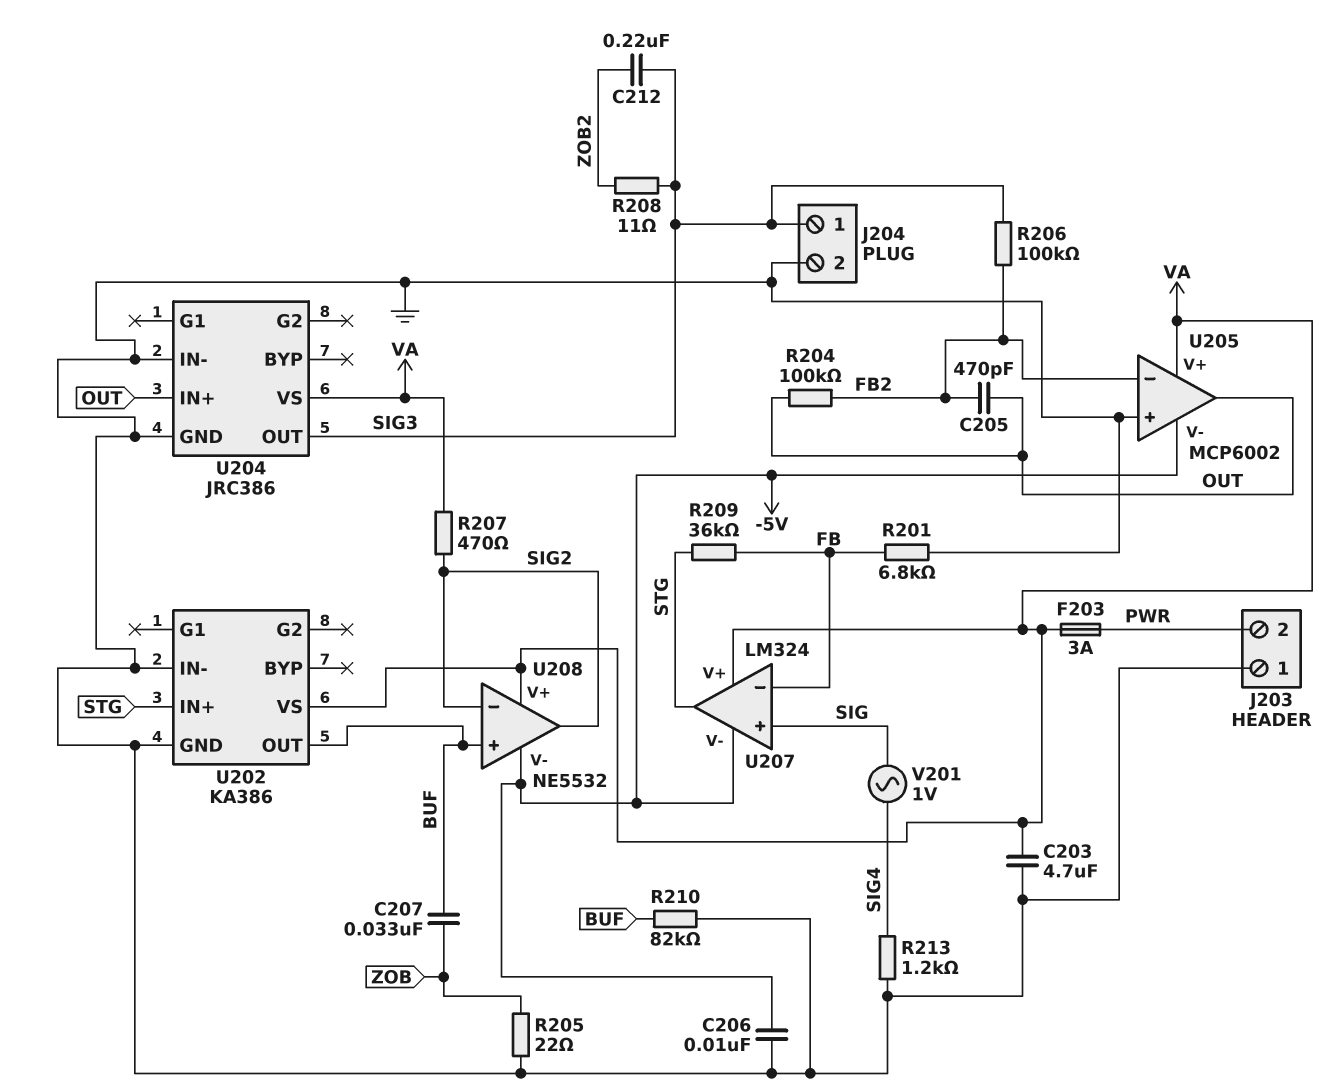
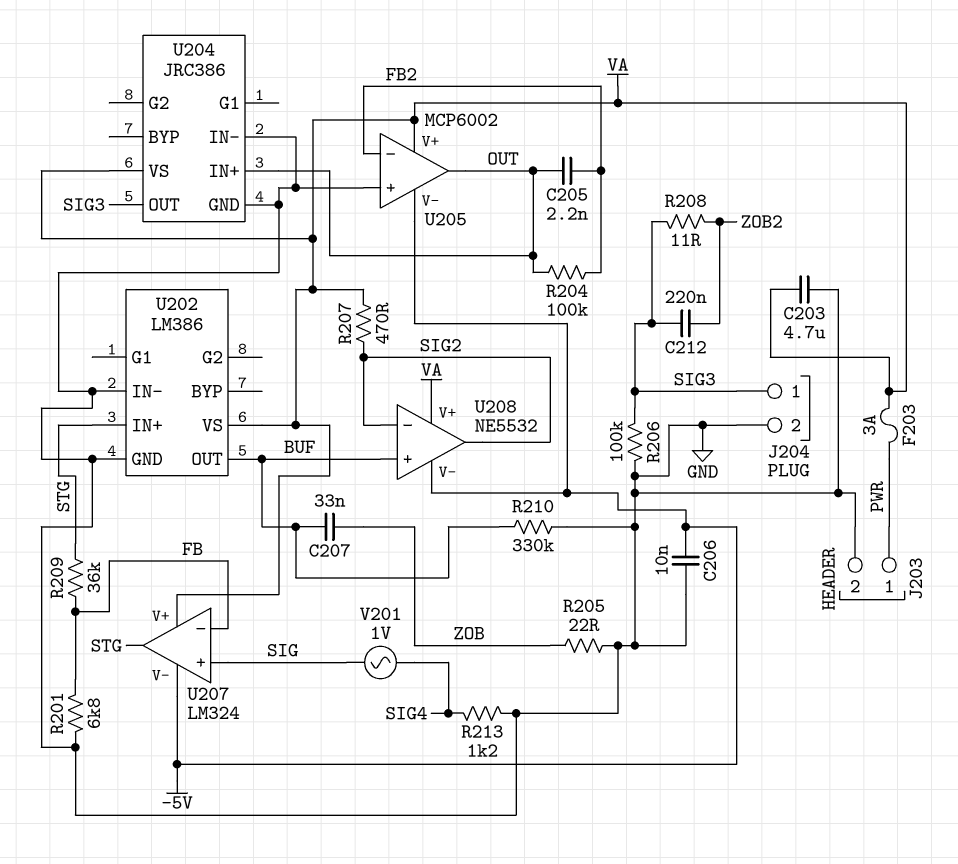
C205: 470pF (FB2, OUT) -> 2.2nF (FB2, OUT)
J203 pin 1: GND -> PWR
J203 pin 2: PWR -> GND
R206: 100k (FB2, SIG3) -> 100k (GND, SIG3)
R210: 82k (BUF, GND) -> 330k (BUF, GND)
U202: KA386 -> LM386

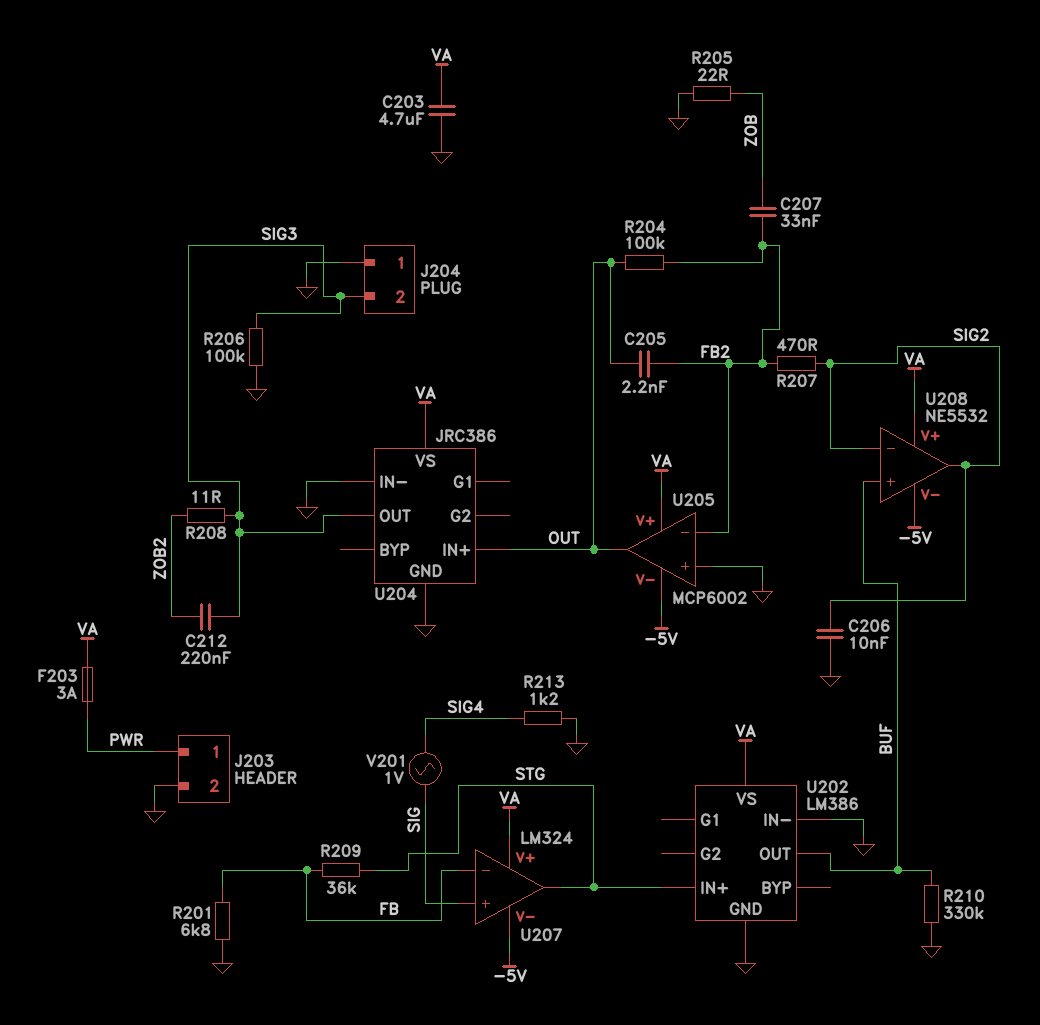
C206: 10nF (-5V, GND) -> 10nF (GND, SIG2)
C207: 33nF (BUF, ZOB) -> 33nF (FB2, ZOB)
J204 pin 1: SIG3 -> GND
J204 pin 2: GND -> SIG3
R207: 470 (SIG2, VA) -> 470 (FB2, SIG2)

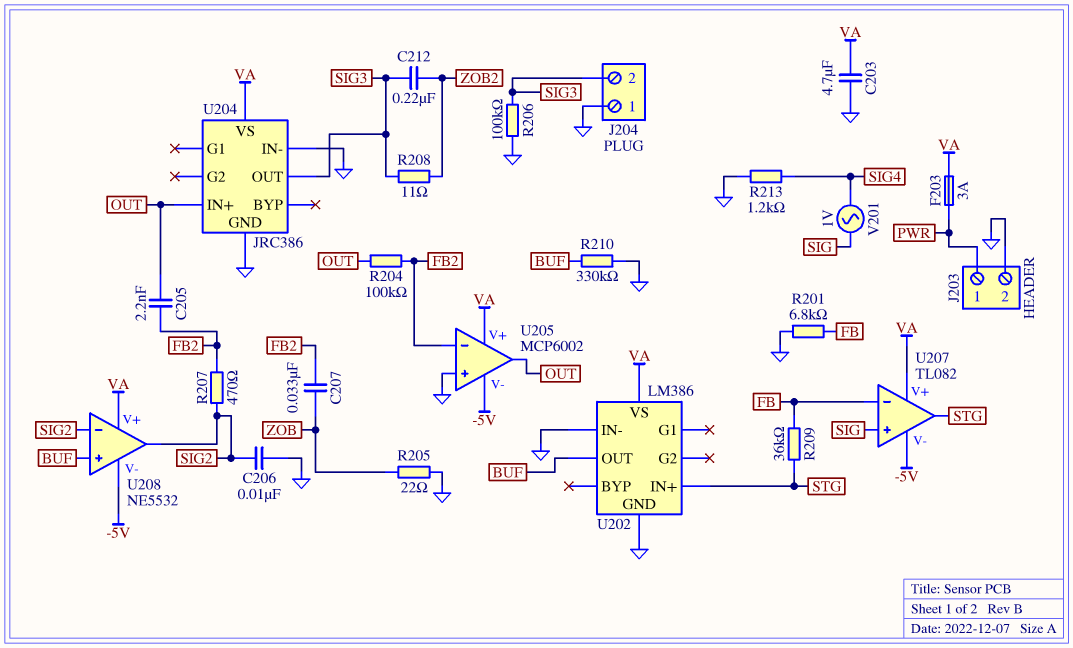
U207: LM324 -> TL082

